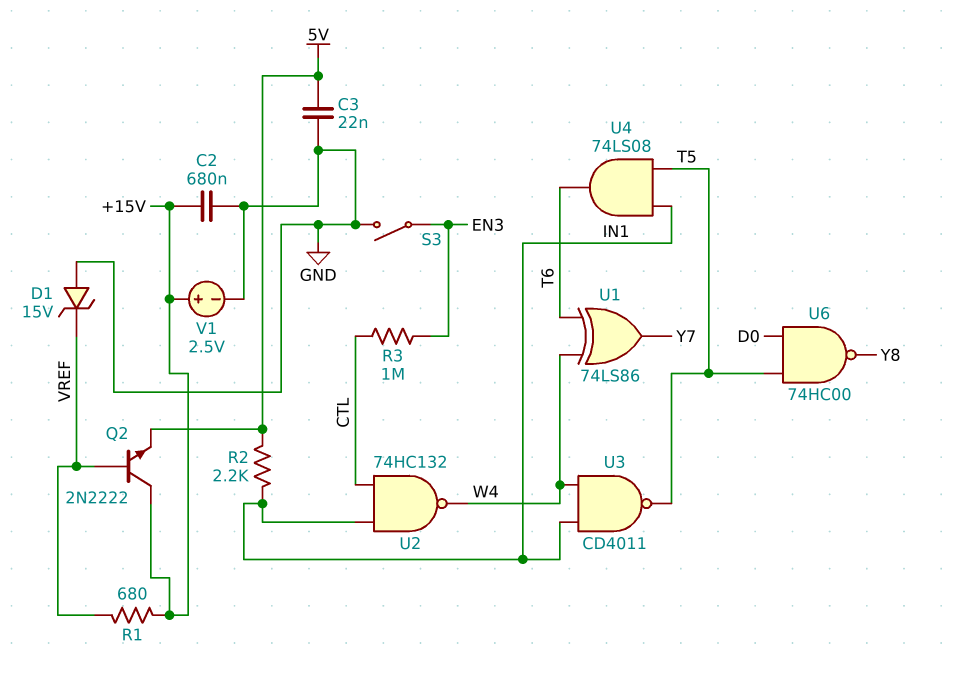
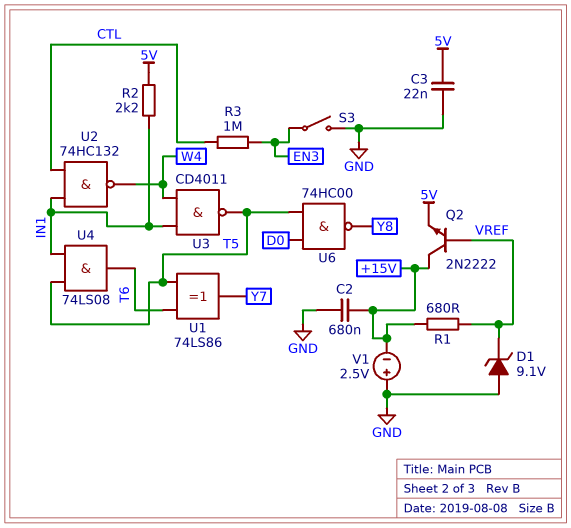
D1: zener 15V (A GND, K VREF) -> zener 9.1V (A GND, K VREF)
U1: XOR 74LS86 (in T6, in W4, out Y7) -> XOR 74LS86 (in T5, in T6, out Y7)
V1: 2.5V (plus +15V, minus GND) -> 2.5V (plus GND, minus +15V)

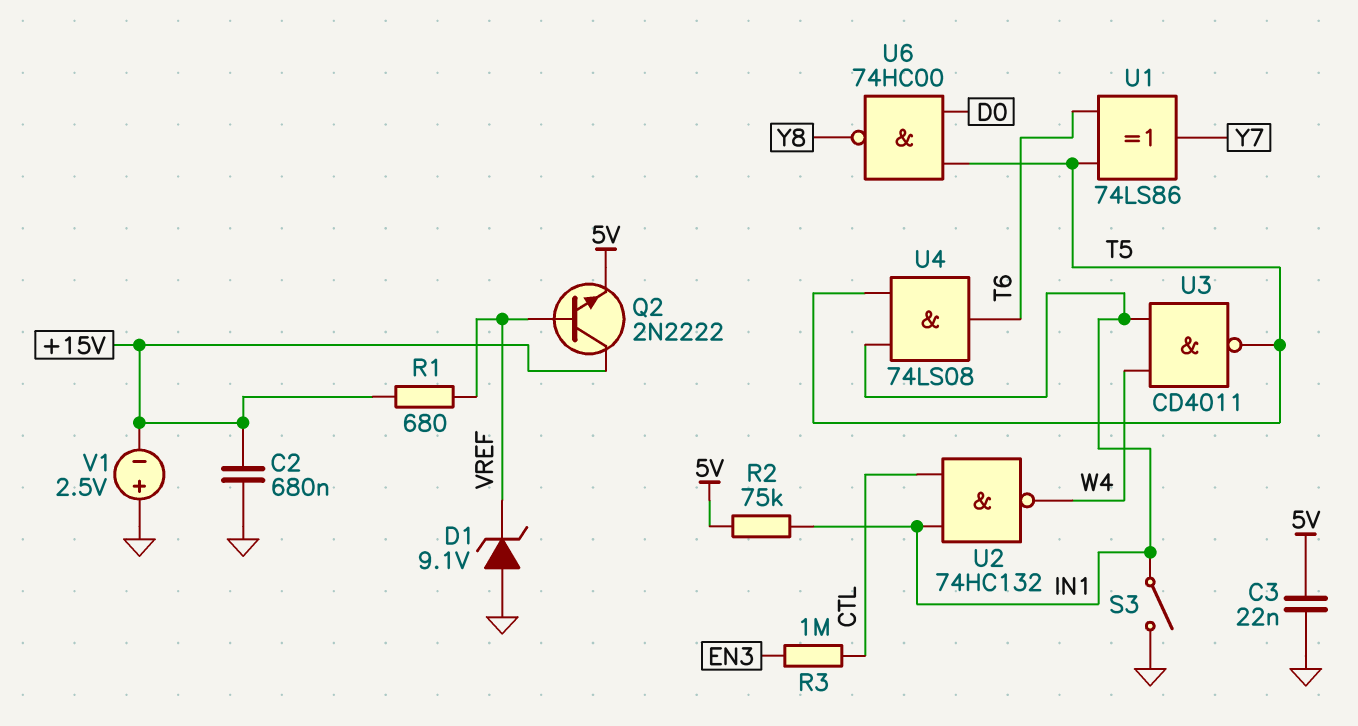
R2: 2.2k (5V, IN1) -> 75k (5V, IN1)
S3: switch (EN3, GND) -> switch (GND, IN1)

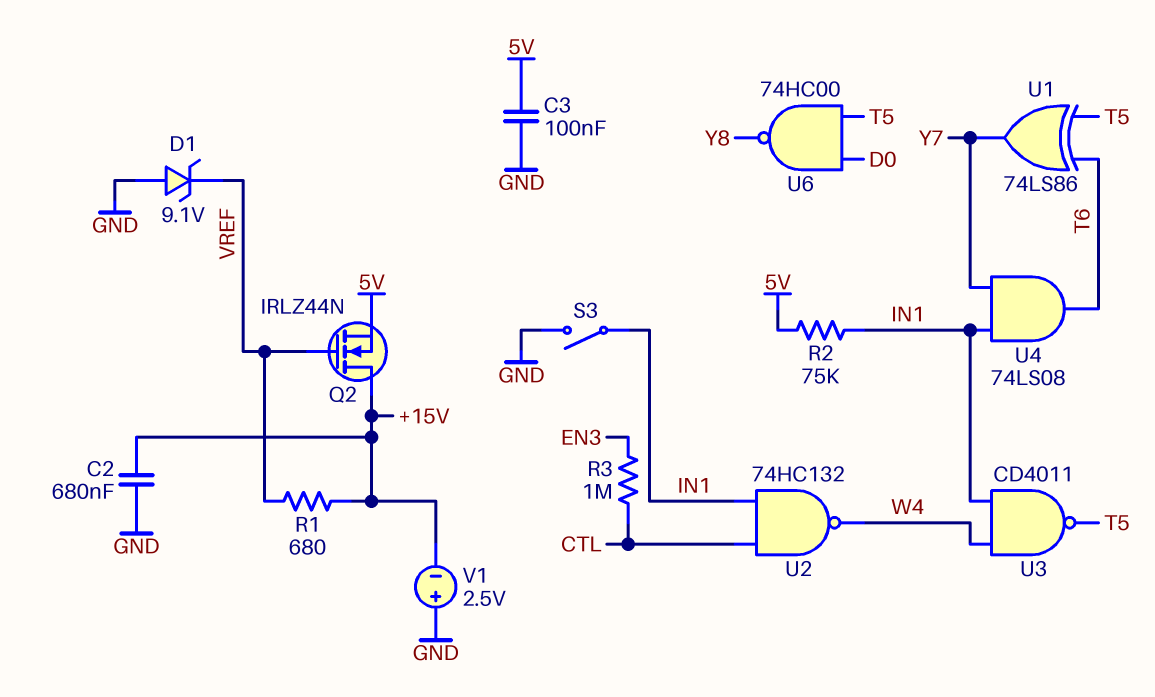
C3: 22nF (5V, GND) -> 100nF (5V, GND)
Q2: NPN 2N2222 (B VREF, C +15V, E 5V) -> NMOS IRLZ44N (G VREF, D +15V, S 5V)
U4: AND 74LS08 (in IN1, in T5, out T6) -> AND 74LS08 (in IN1, in Y7, out T6)

